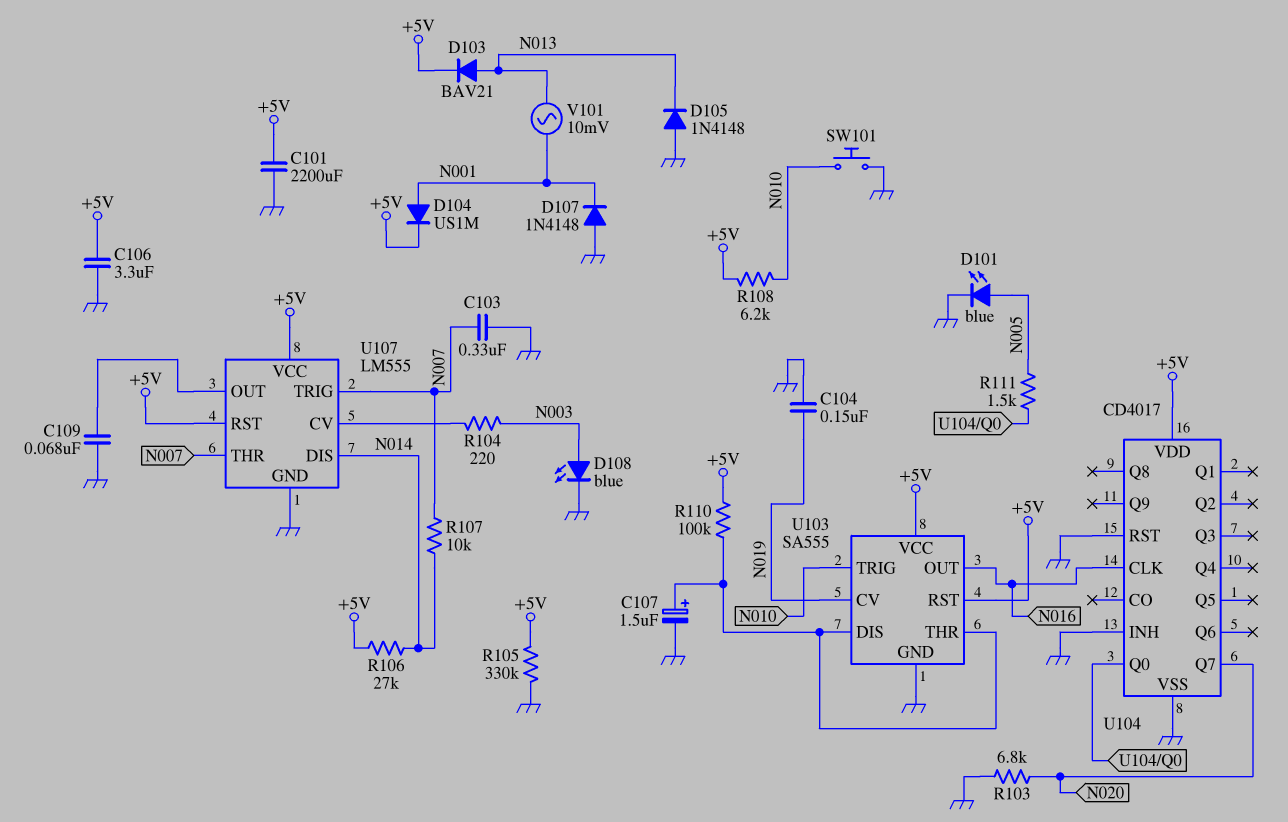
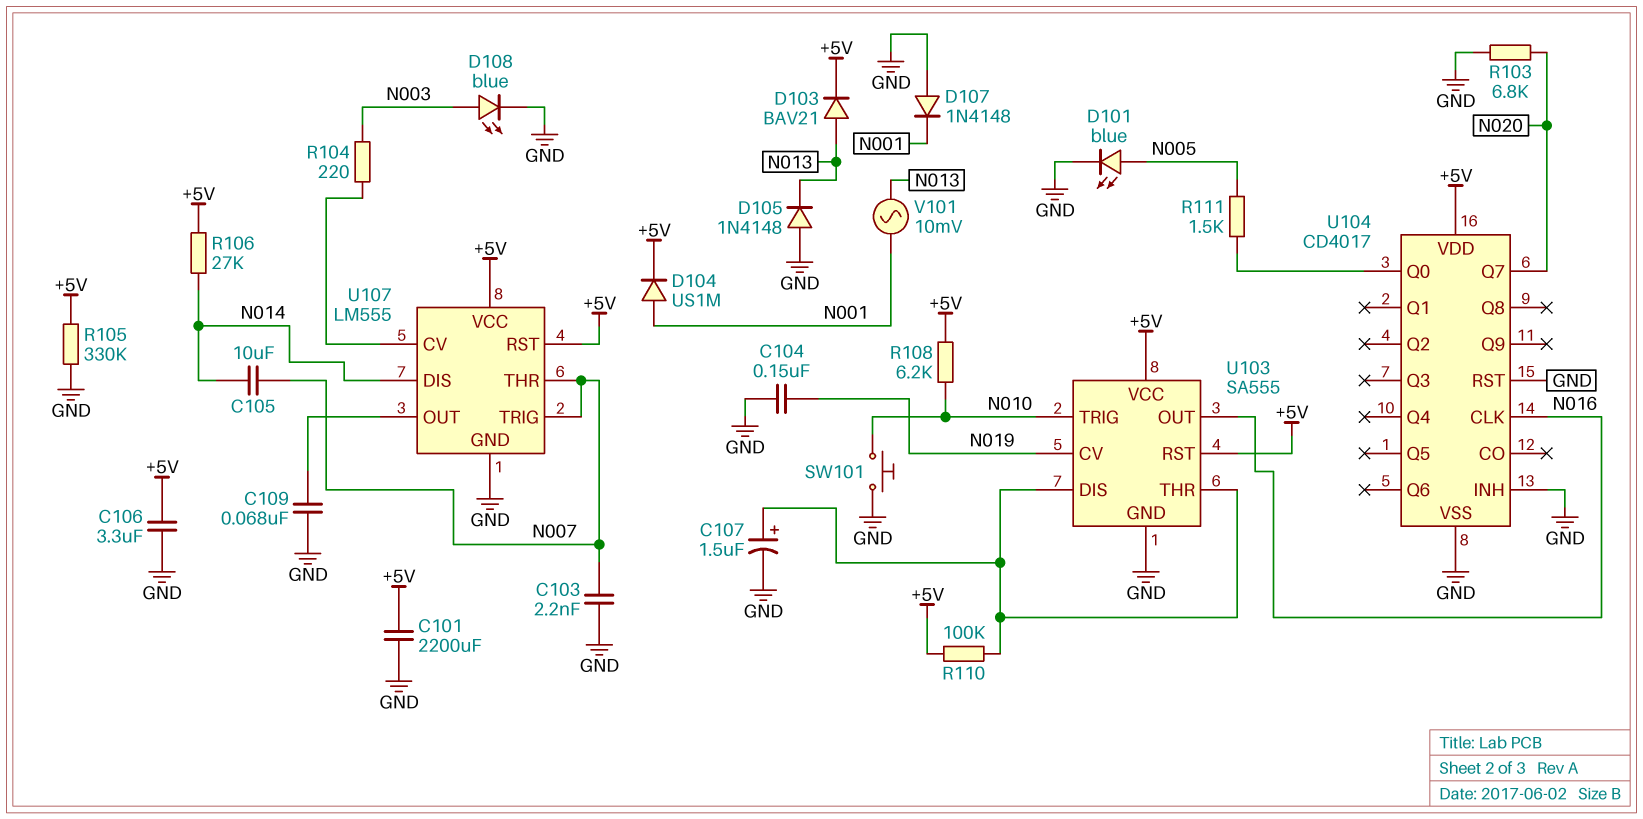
C103: 330nF (GND, N007) -> 2.2nF (GND, N007)
C105: none -> 10uF (N007, N014)
R107: 10k (N007, N014) -> none

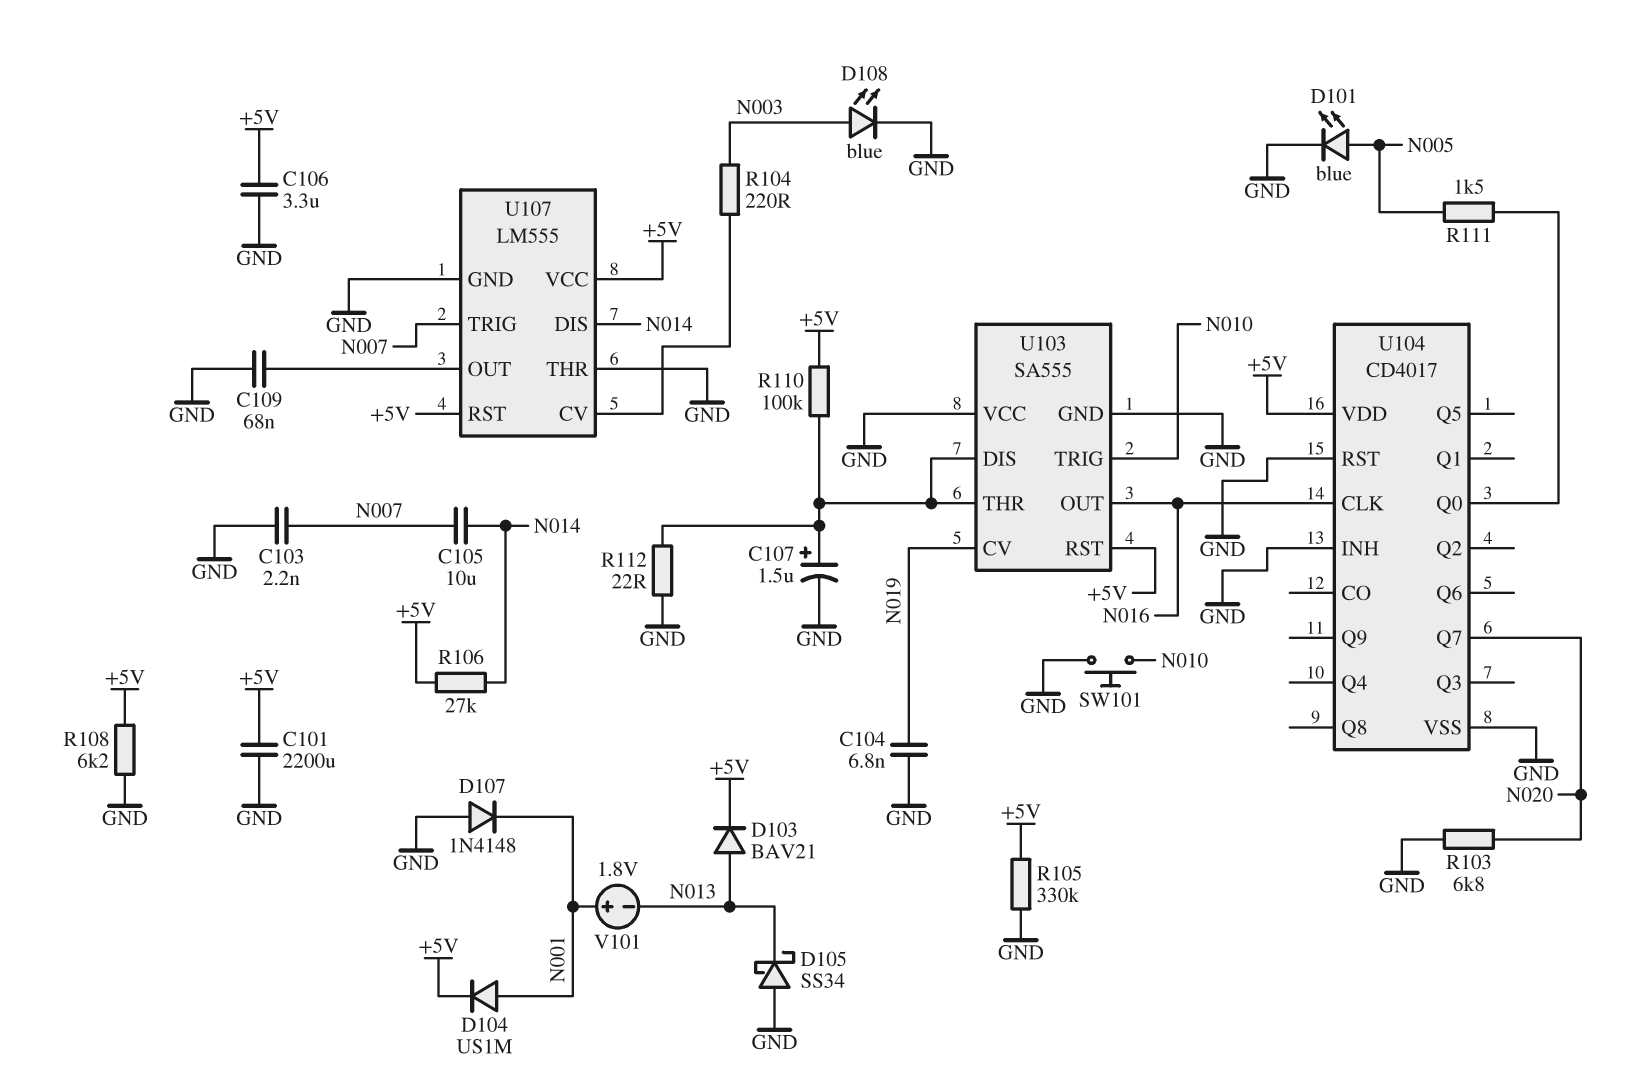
C104: 150nF (GND, N019) -> 6.8nF (GND, N019)
D105: diode 1N4148 (A GND, K N013) -> schottky SS34 (A GND, K N013)
R108: 6.2k (+5V, N010) -> 6.2k (+5V, GND)
R112: none -> 22 (GND, U103/DIS)
U103 pin VCC: +5V -> GND
U107 pin THR: N007 -> GND
V101: AC 10mV (N001, N013) -> 1.8V (plus N001, minus N013)

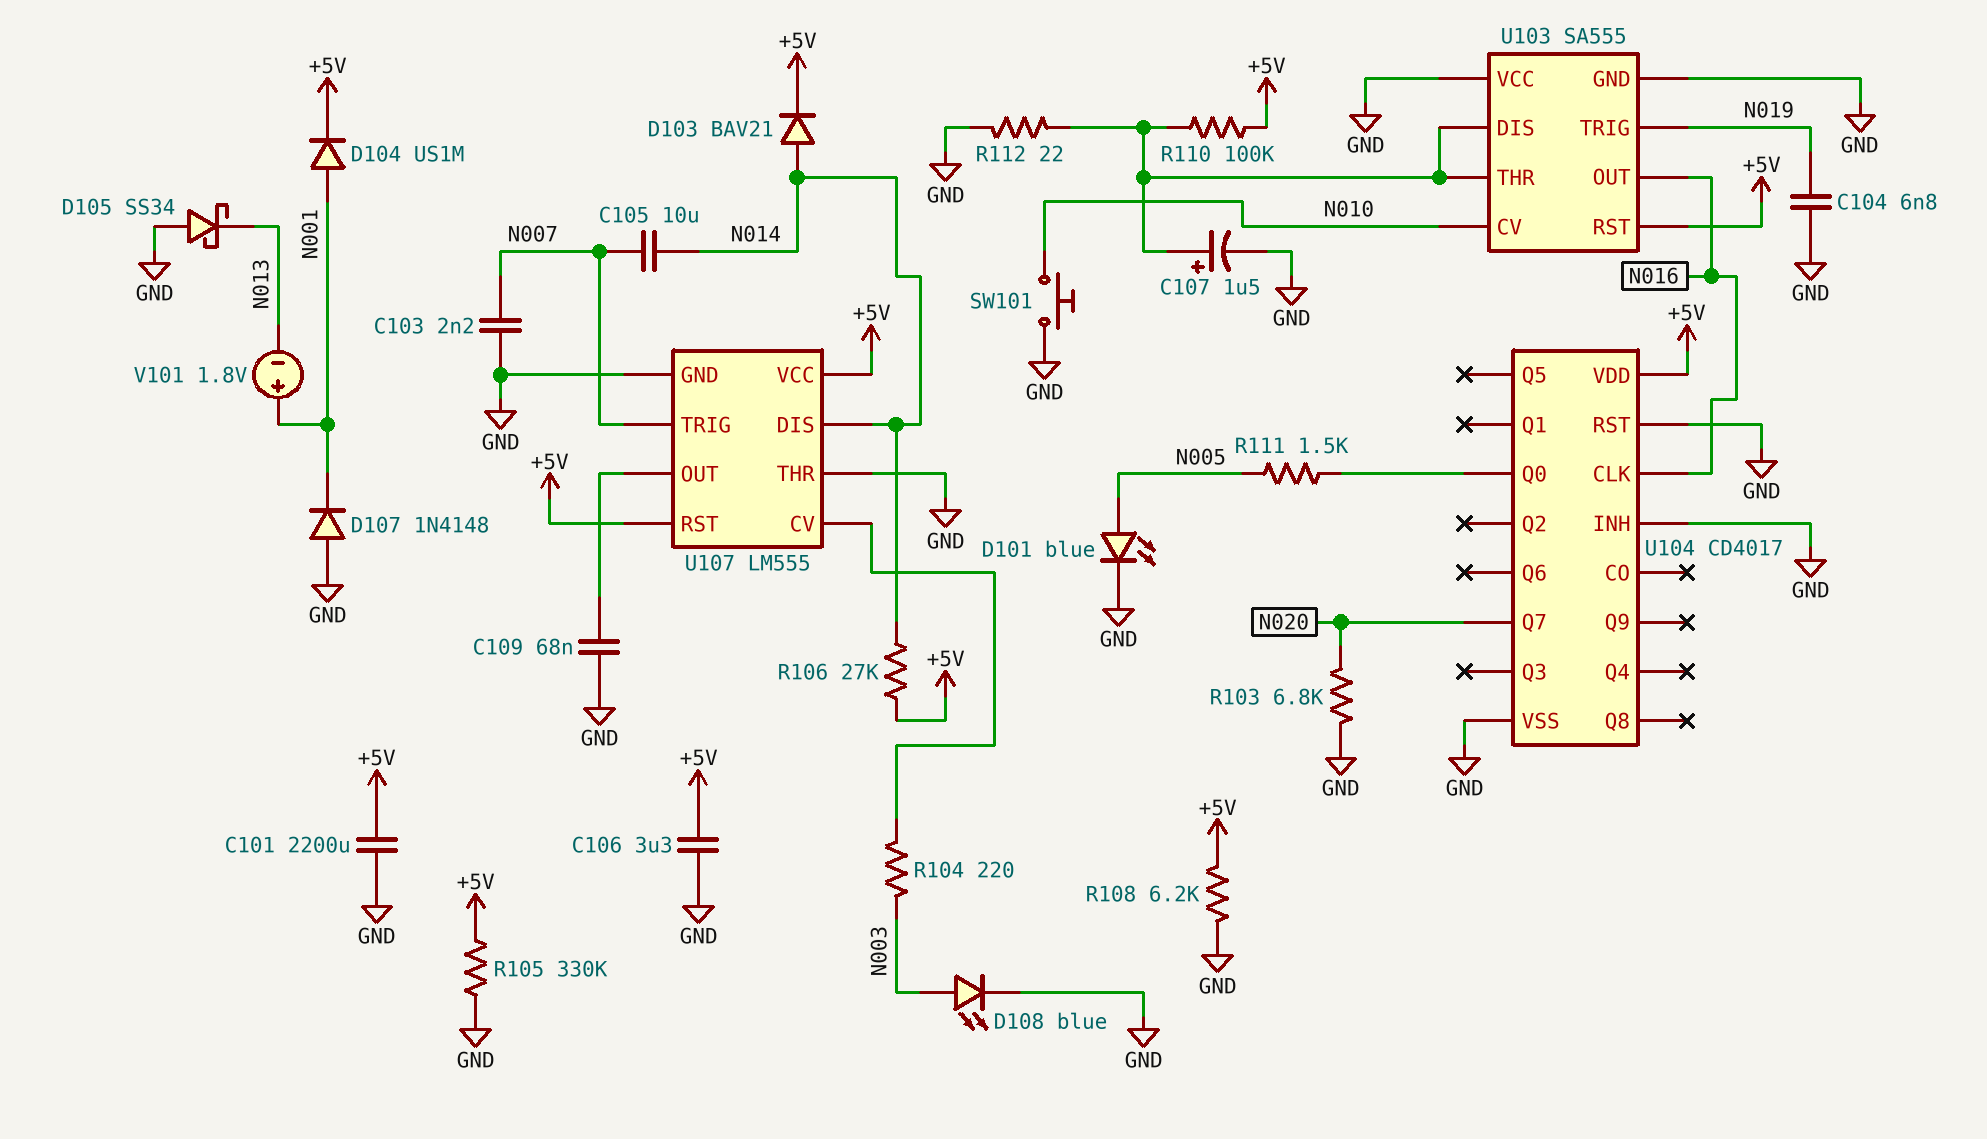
D103: diode BAV21 (A N013, K +5V) -> diode BAV21 (A N014, K +5V)
U103 pin CV: N019 -> N010
U103 pin TRIG: N010 -> N019

